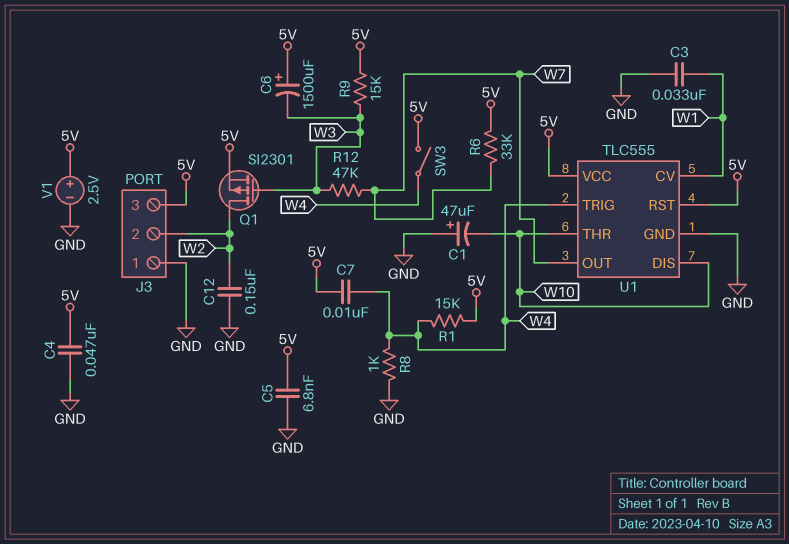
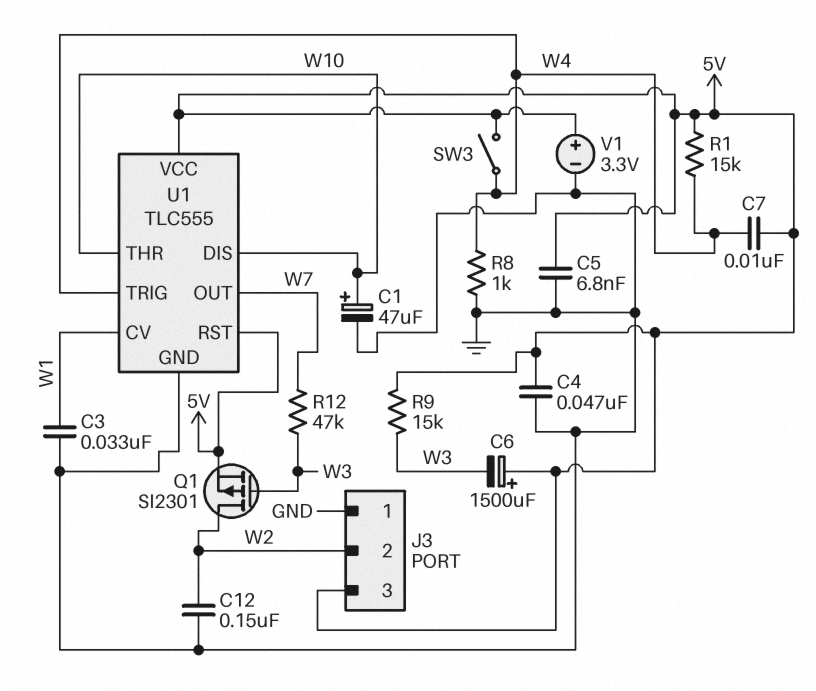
C1: 47uF (plus GND, minus W10) -> 47uF (plus W10, minus GND)
R6: 33k (5V, W7) -> none
V1: 2.5V (plus 5V, minus GND) -> 3.3V (plus 5V, minus GND)

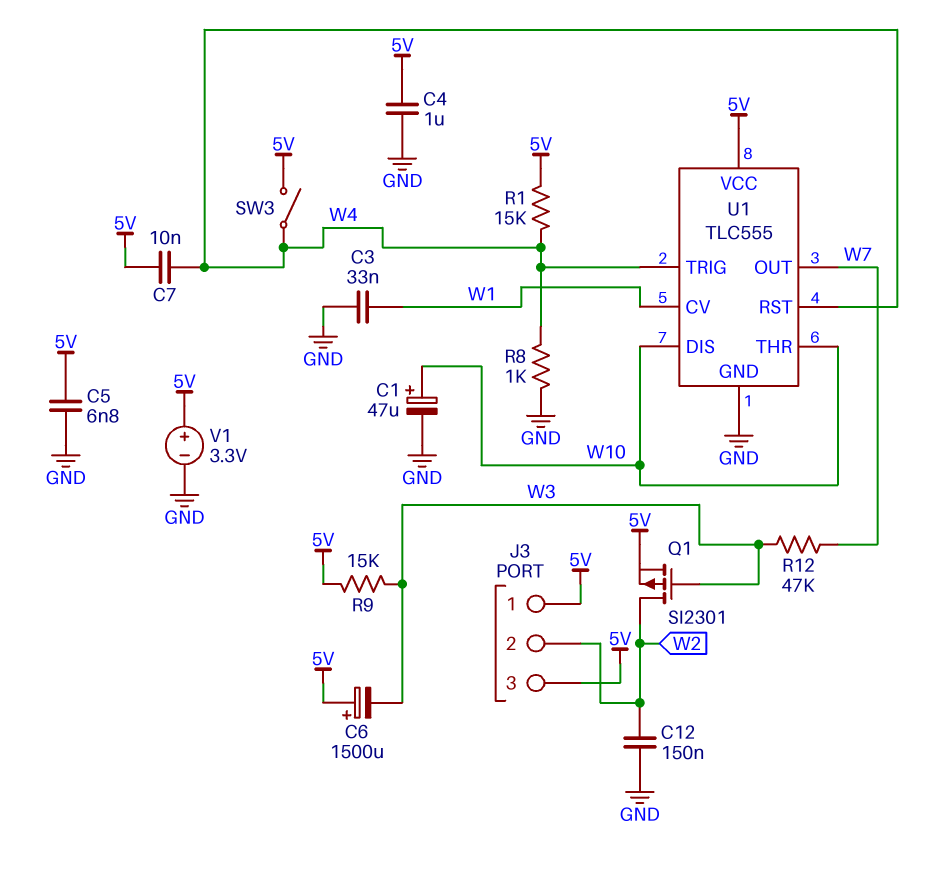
C4: 47nF (5V, GND) -> 1uF (5V, GND)
J3 pin 1: GND -> 5V
U1 pin RST: 5V -> W4

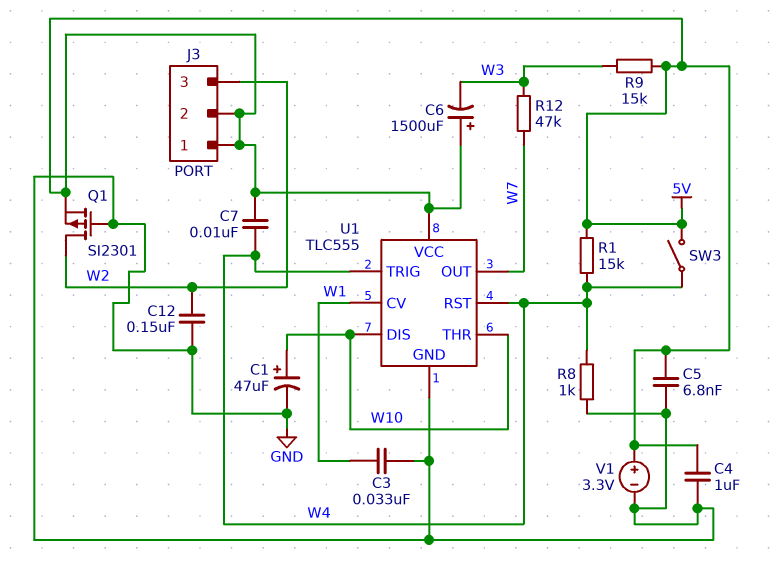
J3 pin 2: W2 -> 5V
J3 pin 3: 5V -> W2
Q1: PMOS SI2301 (G W3, D W2, S 5V) -> PMOS SI2301 (G GND, D W2, S 5V)

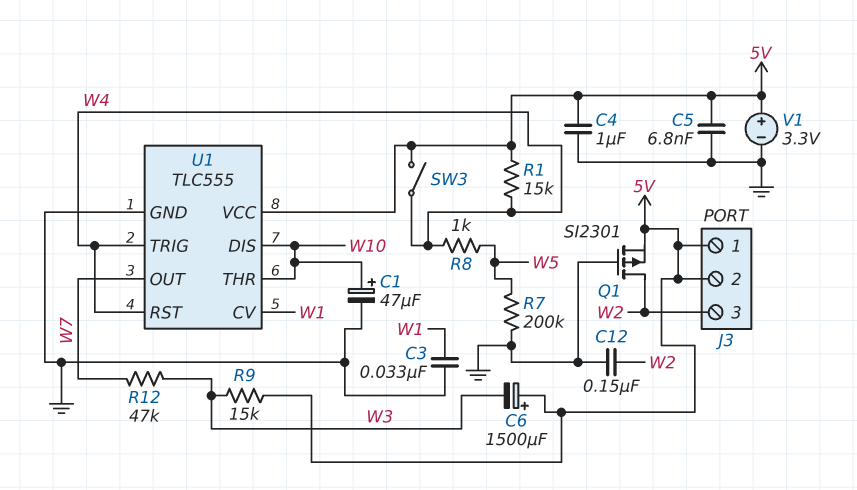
C7: 10nF (5V, W4) -> none
R7: none -> 200k (GND, W5)
R8: 1k (GND, W4) -> 1k (W4, W5)

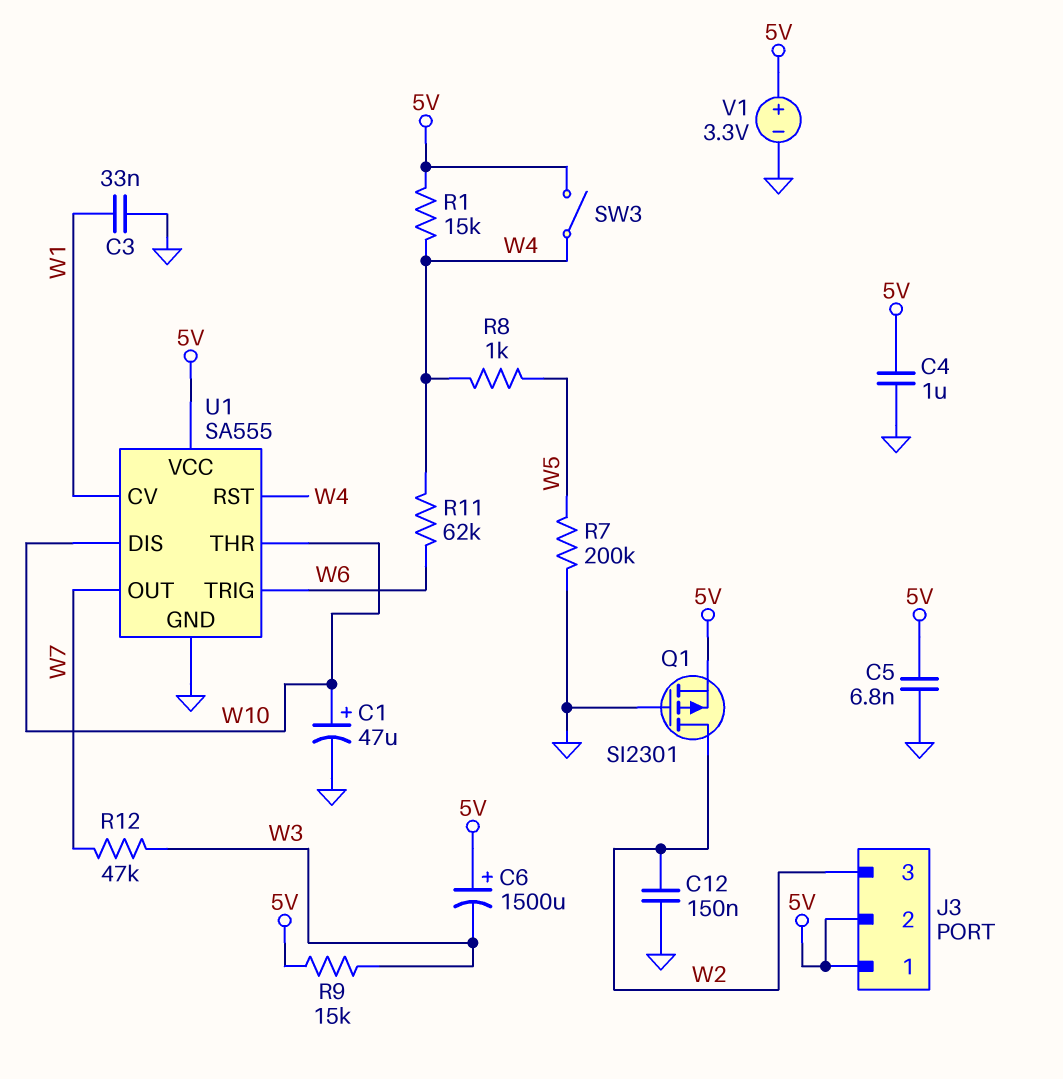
R11: none -> 62k (W4, W6)
U1: TLC555 -> SA555
U1 pin TRIG: W4 -> W6

